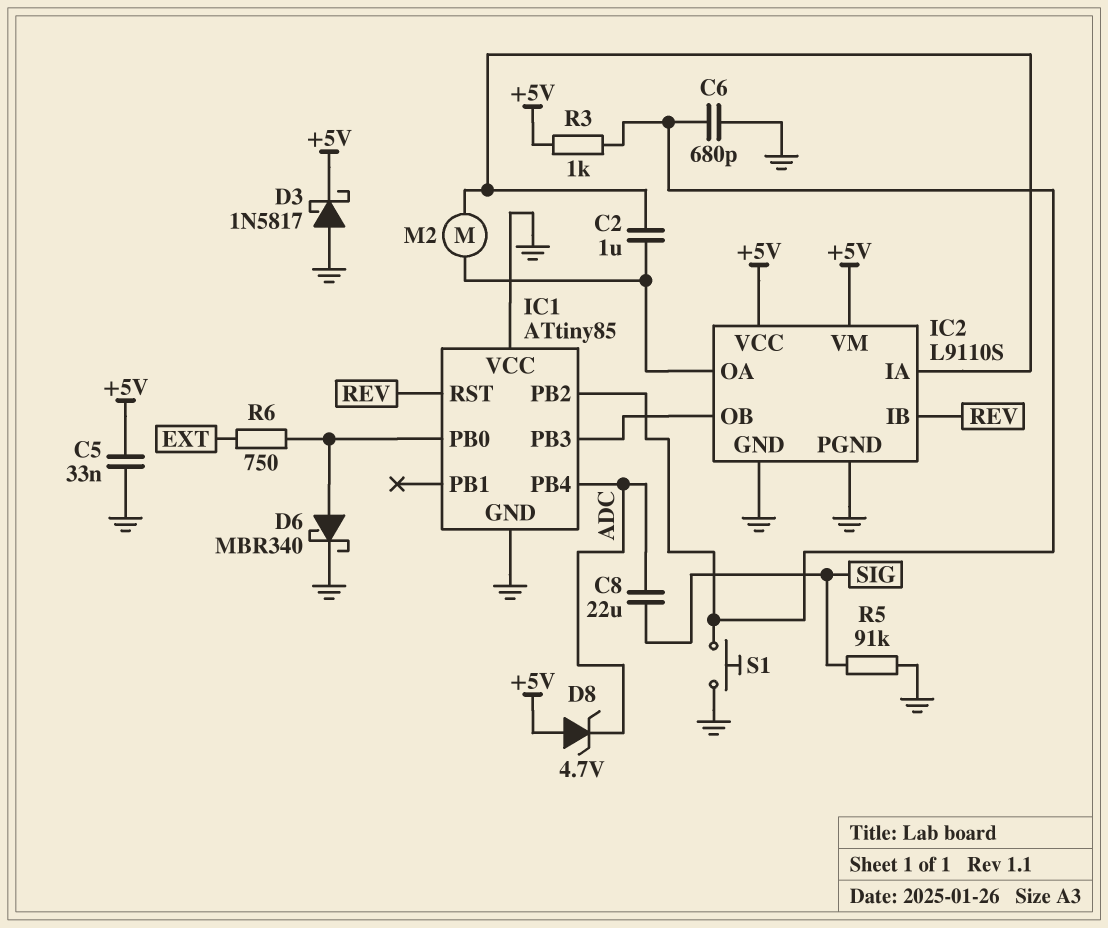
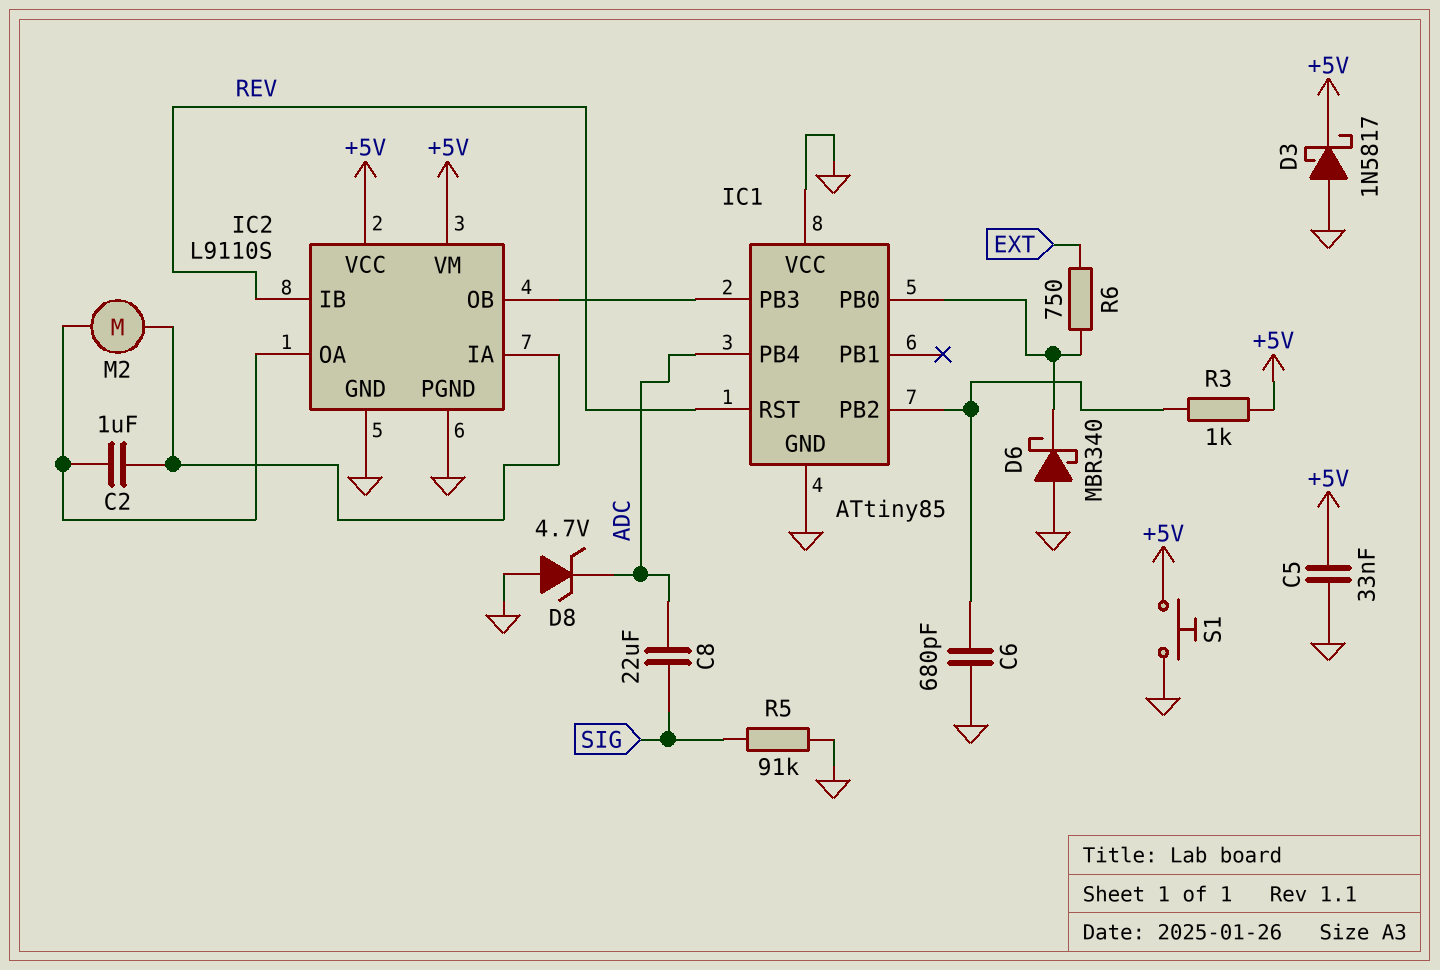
D6: schottky MBR340 (A IC1/PB0, K GND) -> schottky MBR340 (A GND, K IC1/PB0)
D8: zener 4.7V (A +5V, K ADC) -> zener 4.7V (A GND, K ADC)
S1: button (GND, IC1/PB2) -> button (+5V, GND)

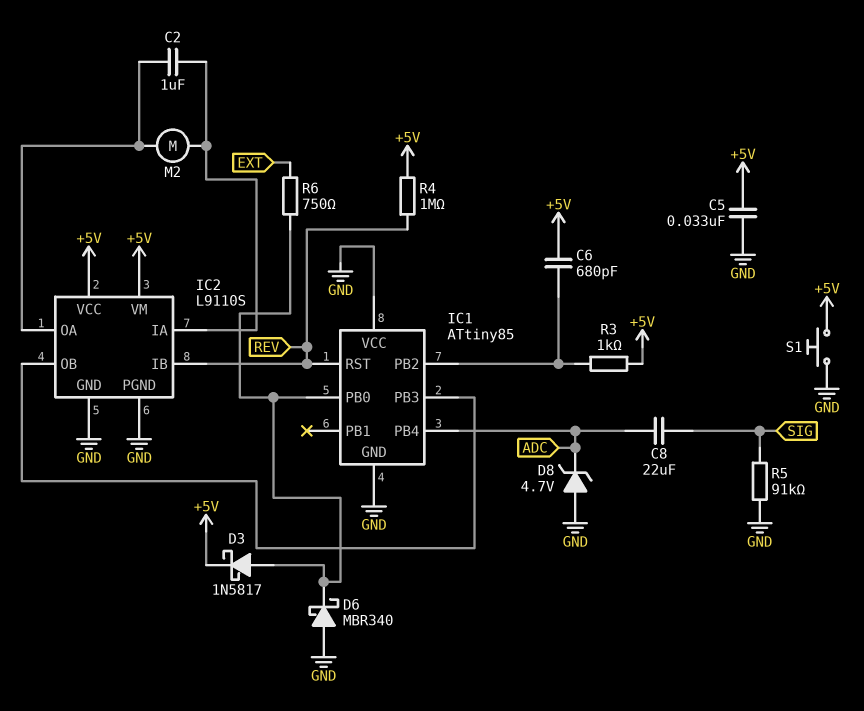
C6: 680pF (GND, IC1/PB2) -> 680pF (+5V, IC1/PB2)
D3: schottky 1N5817 (A GND, K +5V) -> schottky 1N5817 (A IC1/PB0, K +5V)
R4: none -> 1M (+5V, REV)

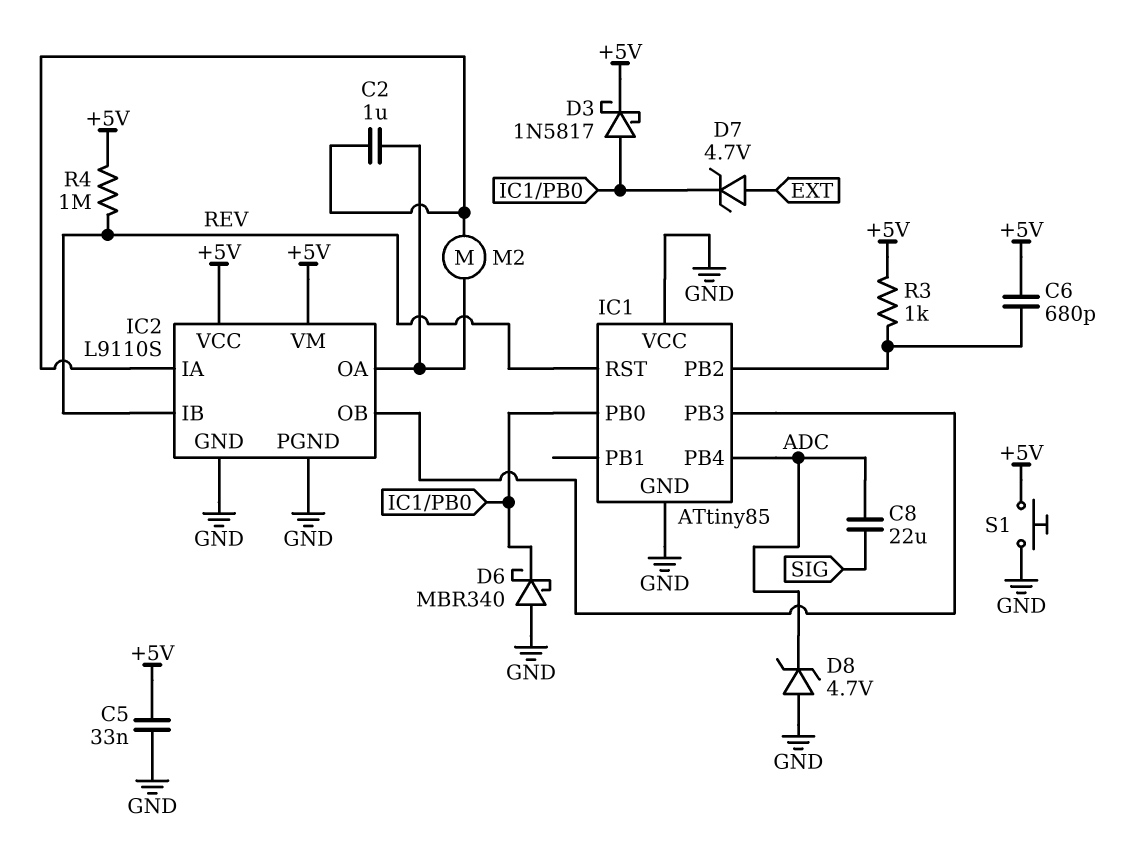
D7: none -> zener 4.7V (A EXT, K IC1/PB0)
R5: 91k (GND, SIG) -> none
R6: 750 (EXT, IC1/PB0) -> none

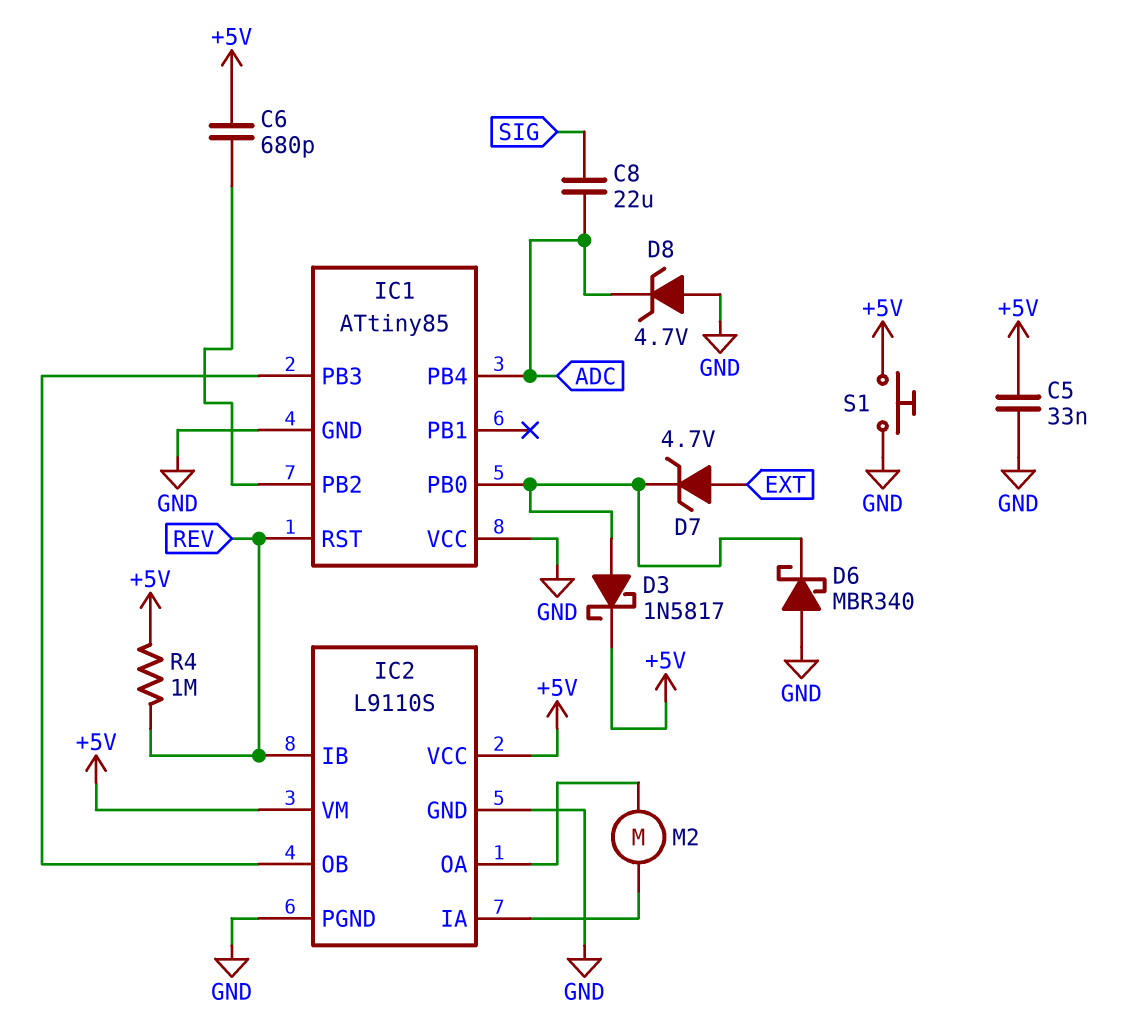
C2: 1uF (IC2/IA, IC2/OA) -> none
R3: 1k (+5V, IC1/PB2) -> none

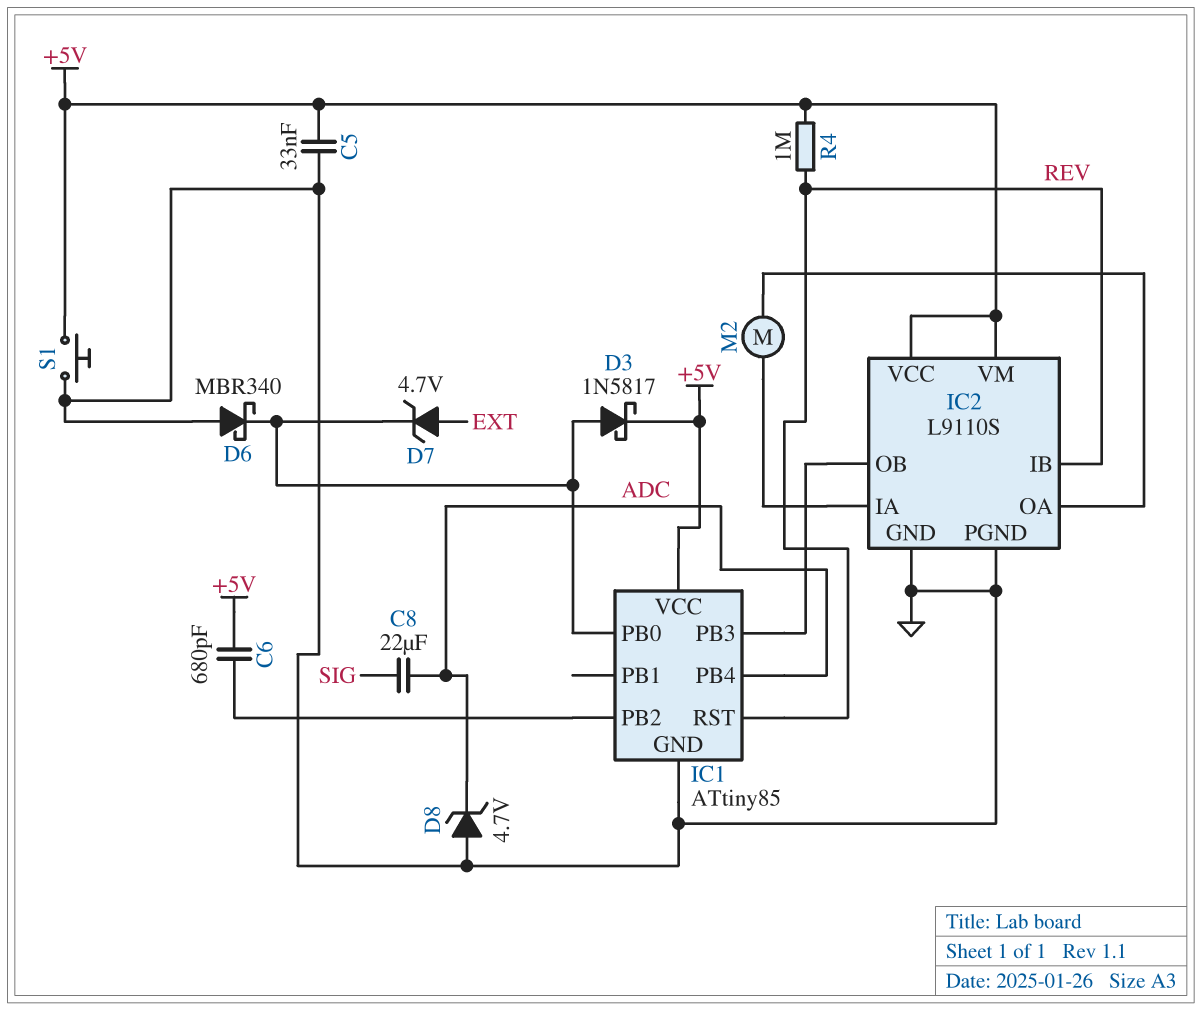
IC1 pin VCC: GND -> +5V

